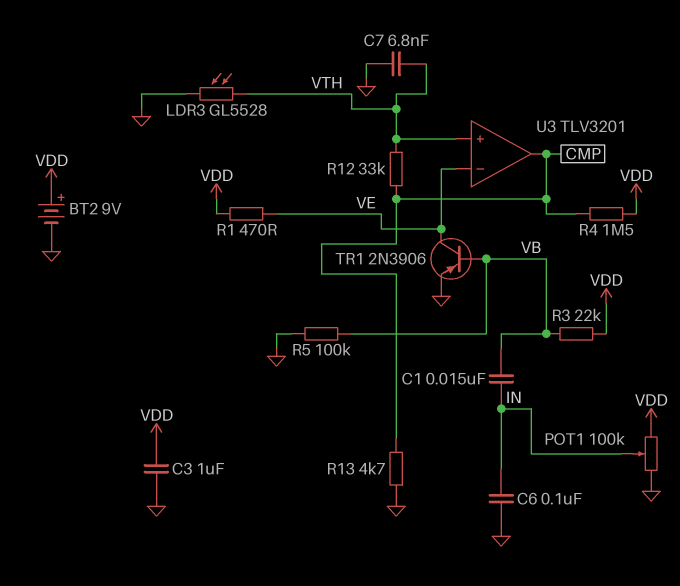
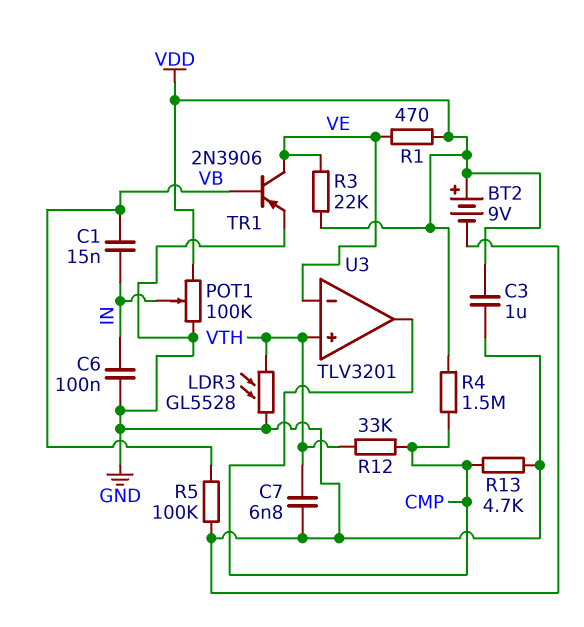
R3: 22k (VB, VDD) -> 22k (VDD, VE)

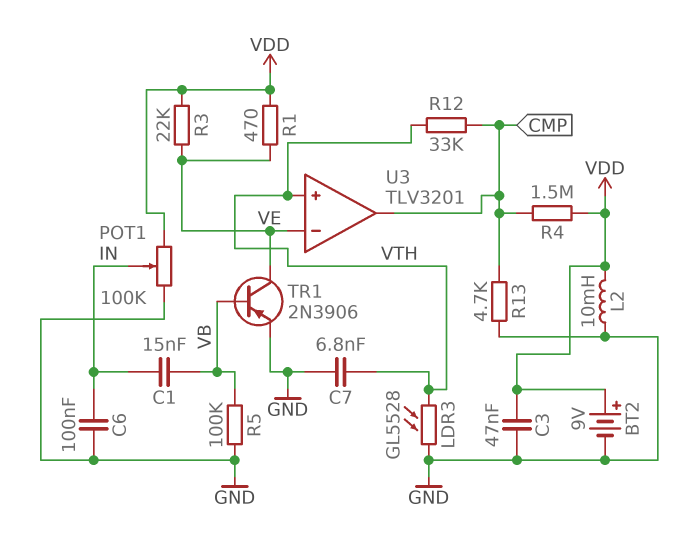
C3: 1uF (GND, VDD) -> 47nF (GND, VDD)
L2: none -> 10mH (GND, VDD)

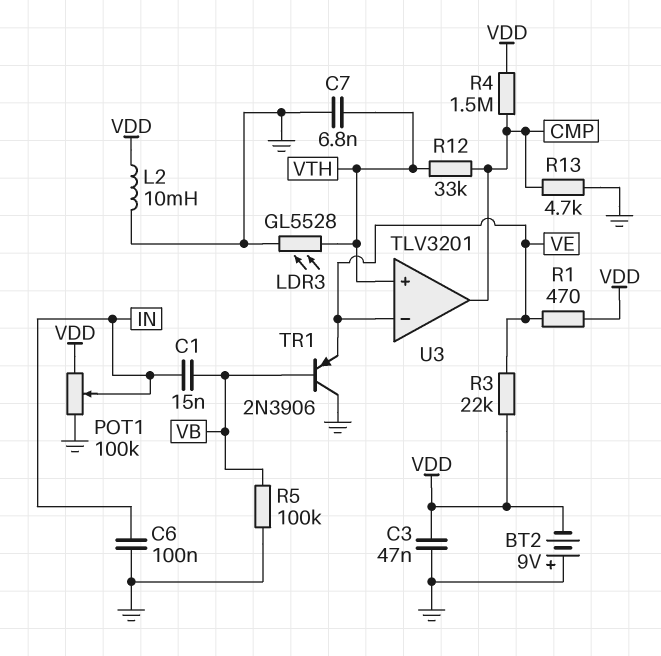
BT2: 9V (plus VDD, minus GND) -> 9V (plus GND, minus VDD)
TR1: PNP 2N3906 (B VB, C VE, E GND) -> PNP 2N3906 (B VB, C GND, E VE)

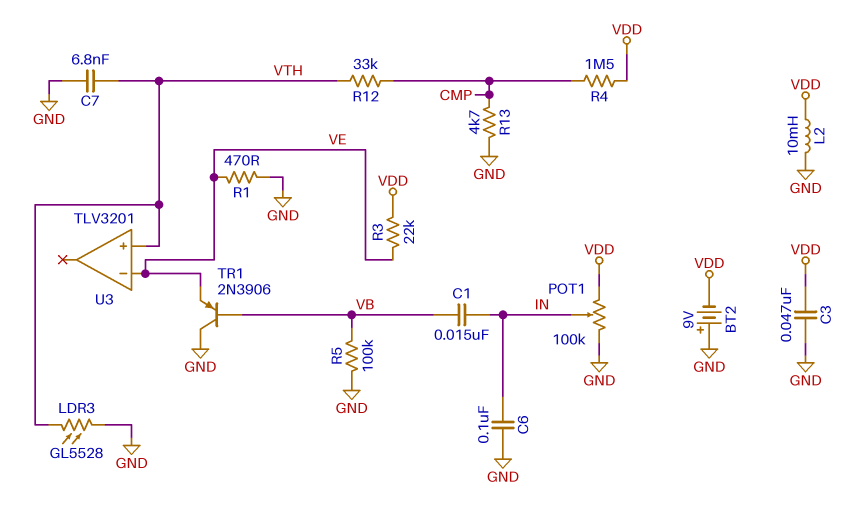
R1: 470 (VDD, VE) -> 470 (GND, VE)
U3 pin out: CMP -> none

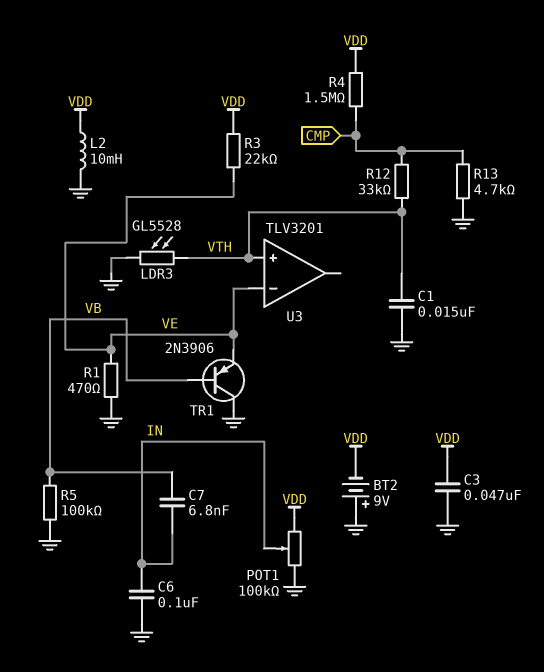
C1: 15nF (IN, VB) -> 15nF (GND, VTH)
C7: 6.8nF (GND, VTH) -> 6.8nF (IN, VB)

